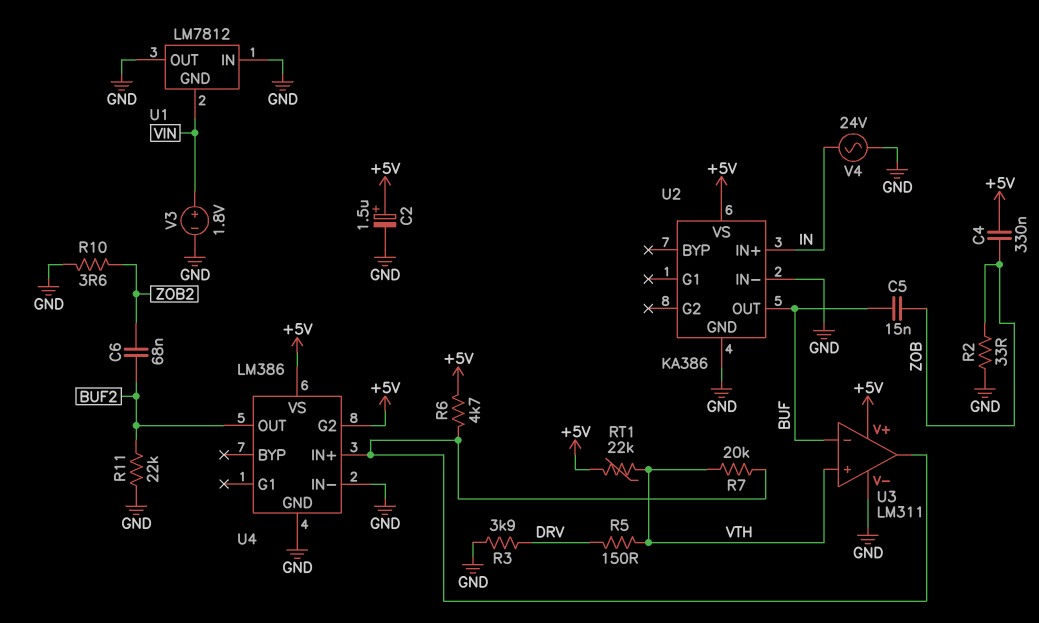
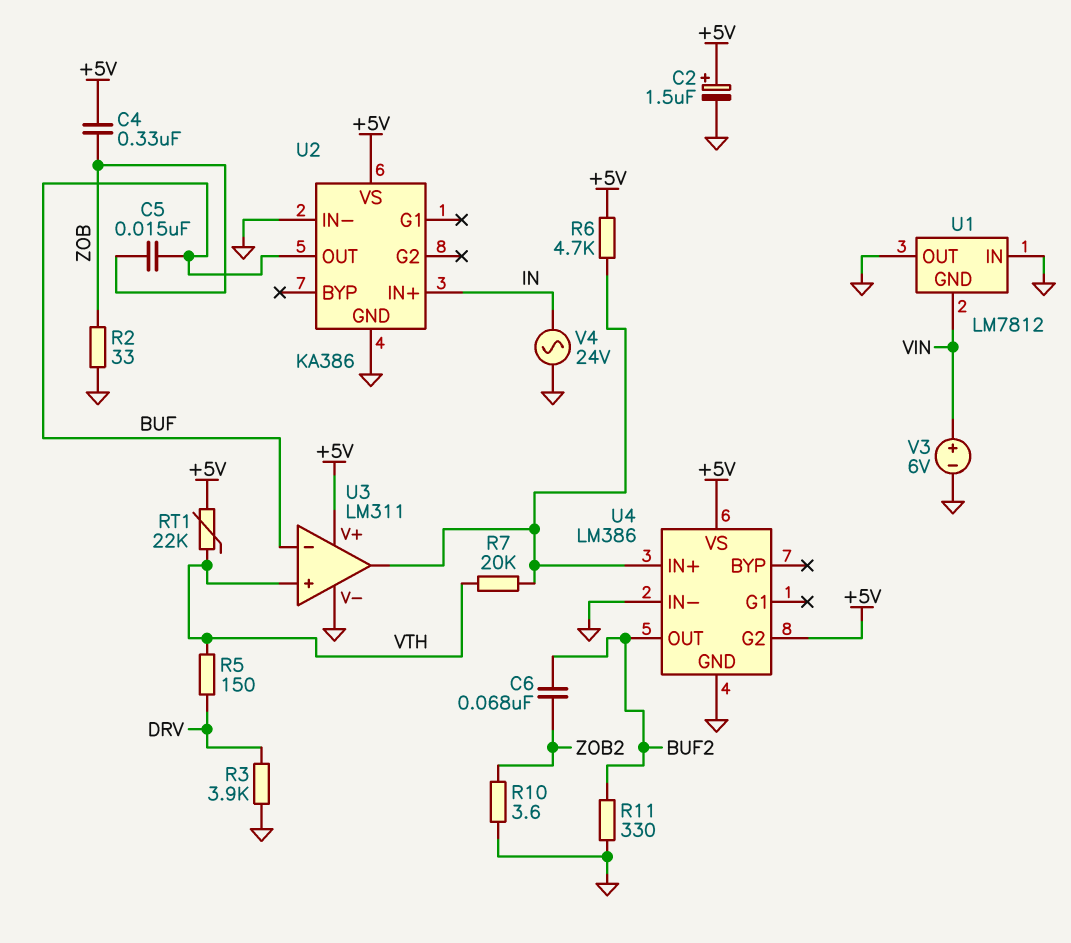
R11: 22k (BUF2, GND) -> 330 (BUF2, GND)
V3: 1.8V (plus VIN, minus GND) -> 6V (plus VIN, minus GND)

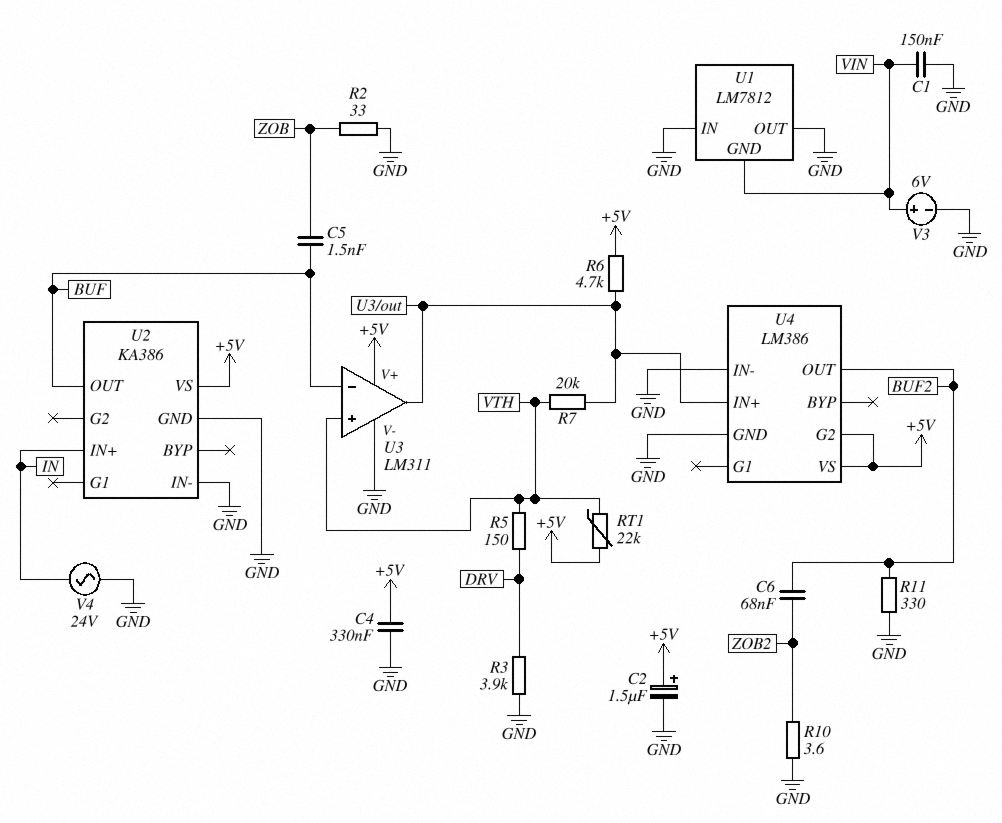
C1: none -> 150nF (GND, VIN)
C4: 330nF (+5V, ZOB) -> 330nF (+5V, GND)
C5: 15nF (BUF, ZOB) -> 1.5nF (BUF, ZOB)

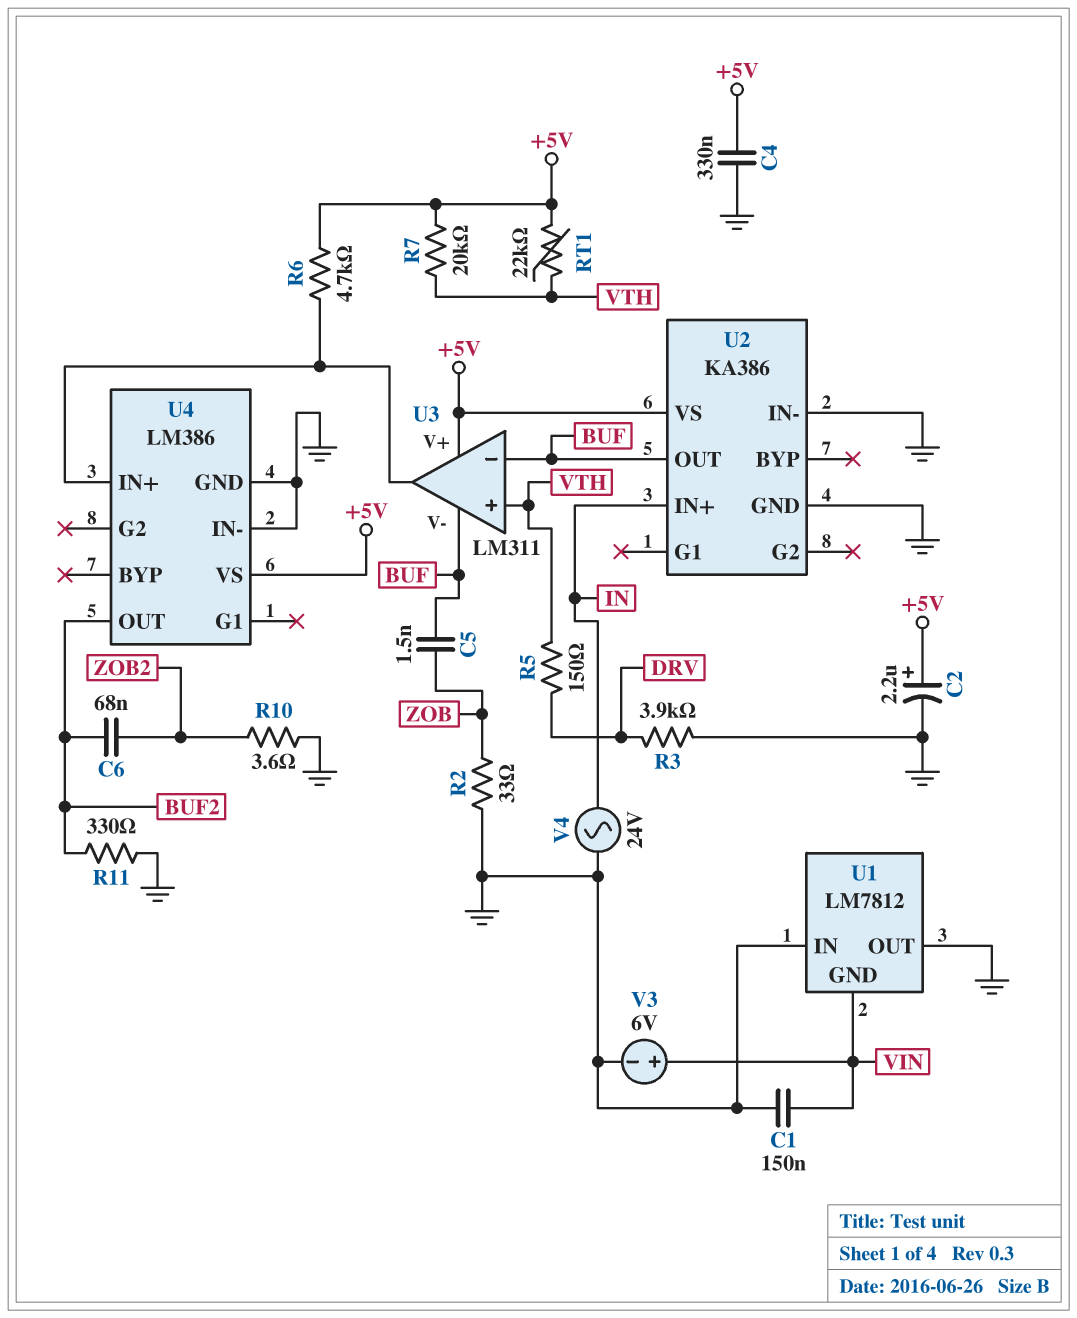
C2: 1.5uF (plus +5V, minus GND) -> 2.2uF (plus +5V, minus GND)
R7: 20k (U3/out, VTH) -> 20k (+5V, VTH)
U3 pin V-: GND -> BUF
U4 pin G2: +5V -> none

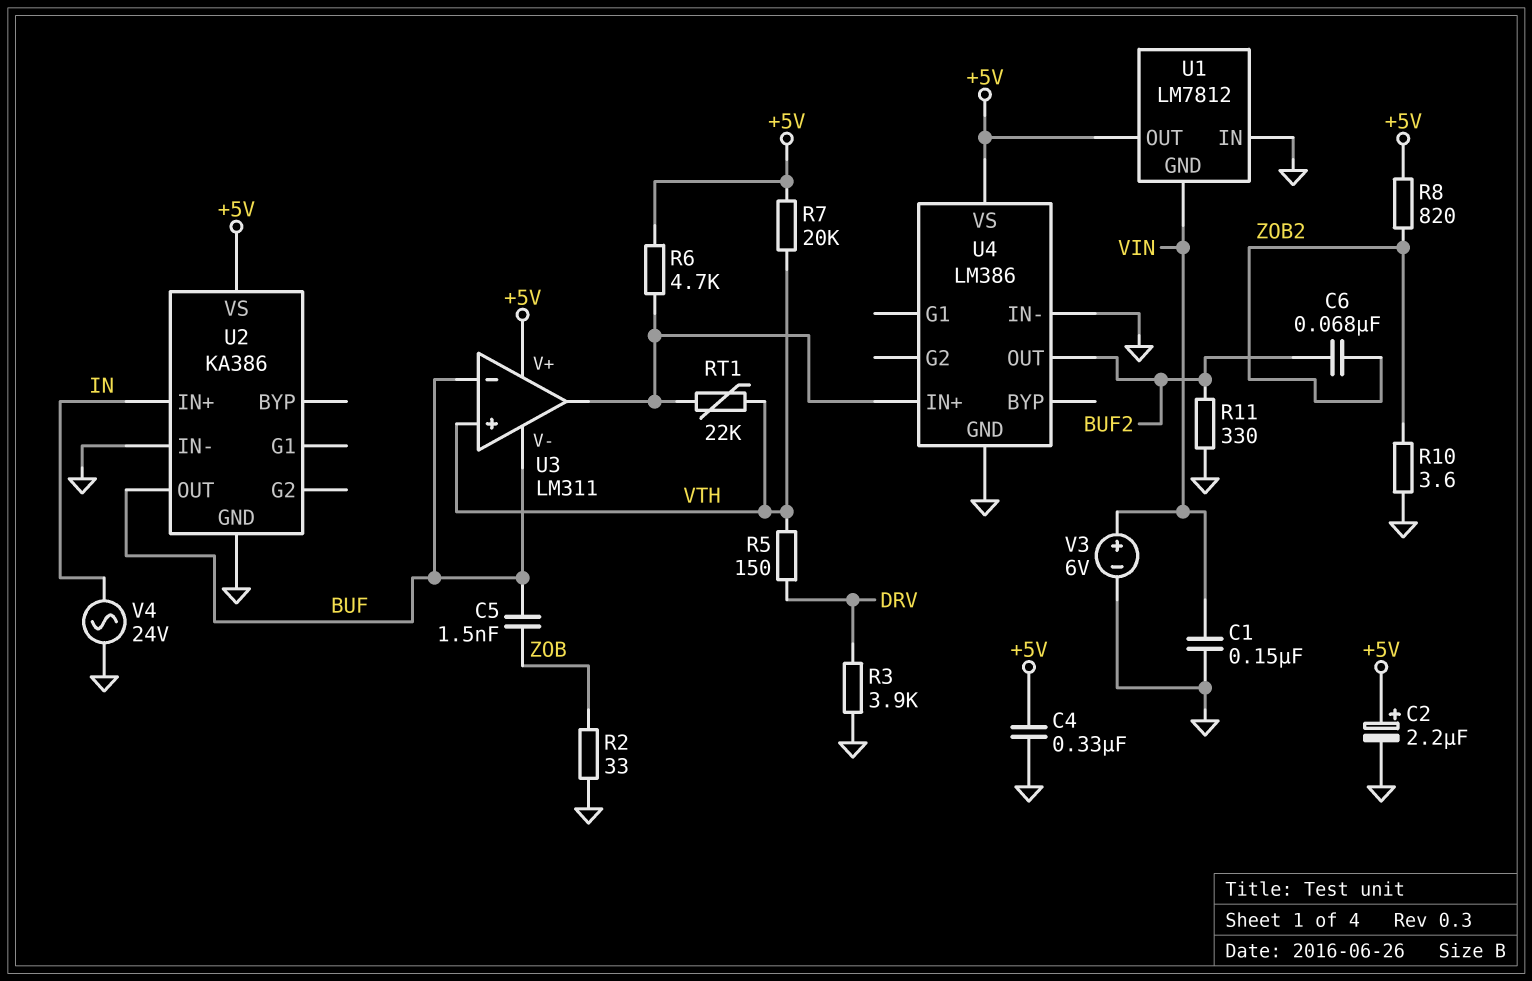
R8: none -> 820 (+5V, ZOB2)
RT1: 22k (+5V, VTH) -> 22k (U3/out, VTH)
U1 pin OUT: GND -> +5V

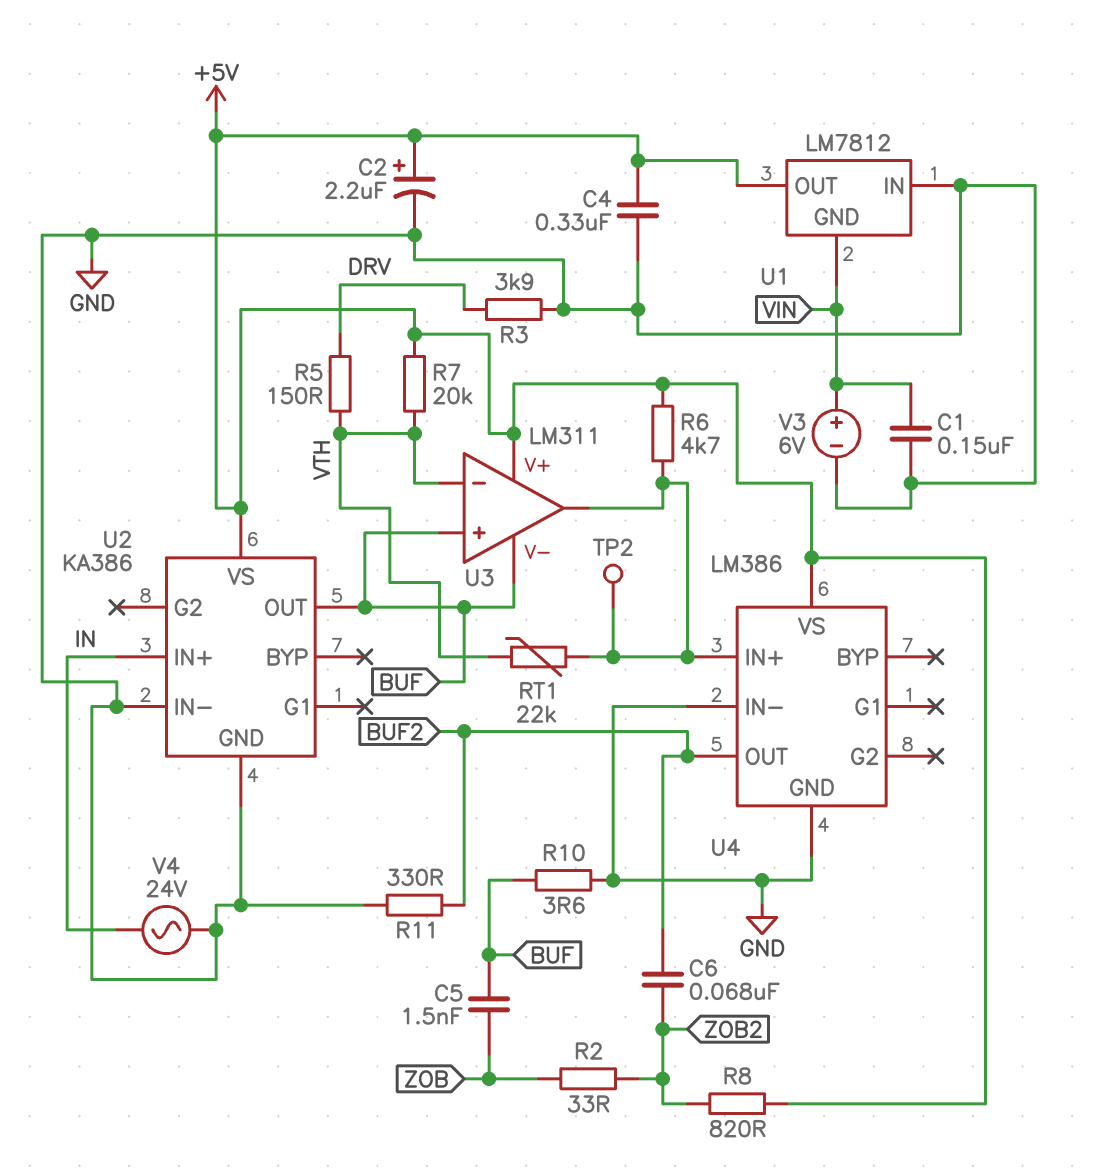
R2: 33 (GND, ZOB) -> 33 (ZOB, ZOB2)
R10: 3.6 (GND, ZOB2) -> 3.6 (BUF, GND)
TP2: none -> test point (U3/out)
U3 pin in+: VTH -> BUF
U3 pin in-: BUF -> VTH

